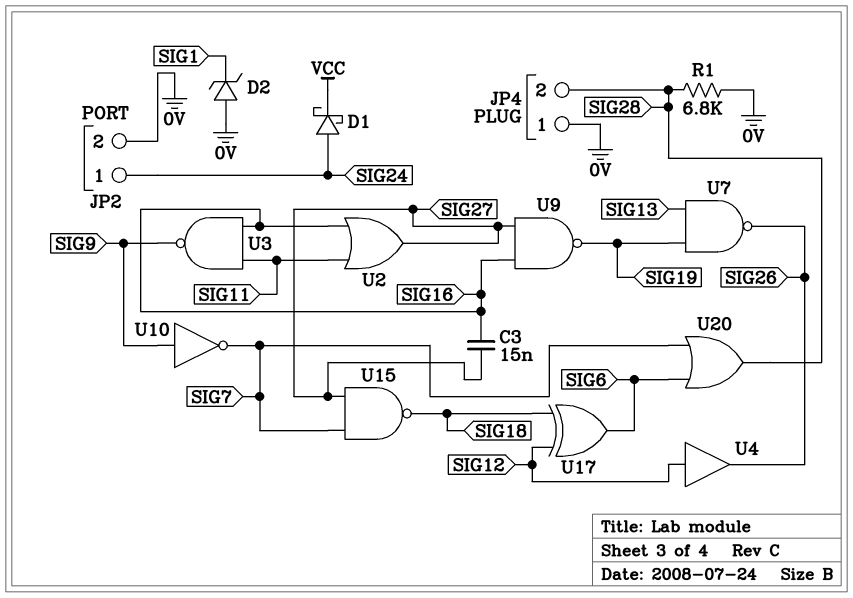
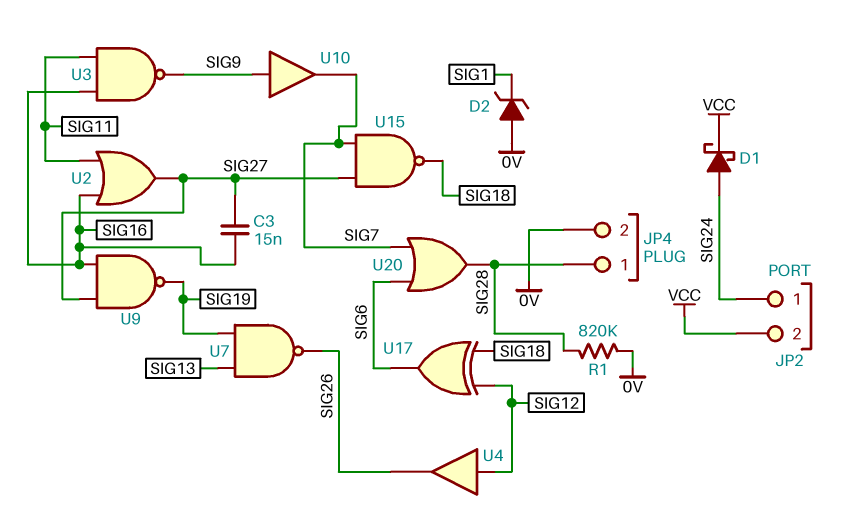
JP2 pin 2: 0V -> VCC
JP4 pin 1: 0V -> SIG28
JP4 pin 2: SIG28 -> 0V
R1: 6.8k (0V, SIG28) -> 820k (0V, SIG28)
U10: NOT (in SIG9, out SIG7) -> buffer (in SIG9, out SIG7)

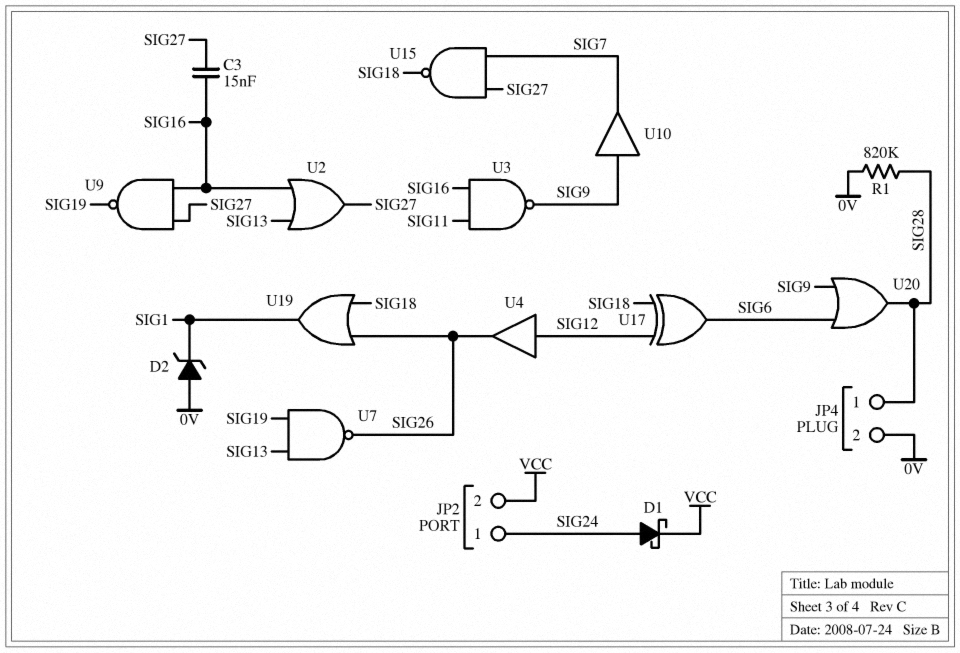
U2: OR (in SIG11, in SIG16, out SIG27) -> OR (in SIG13, in SIG16, out SIG27)
U19: none -> OR (in SIG18, in SIG26, out SIG1)
U20: OR (in SIG6, in SIG7, out SIG28) -> OR (in SIG6, in SIG9, out SIG28)

